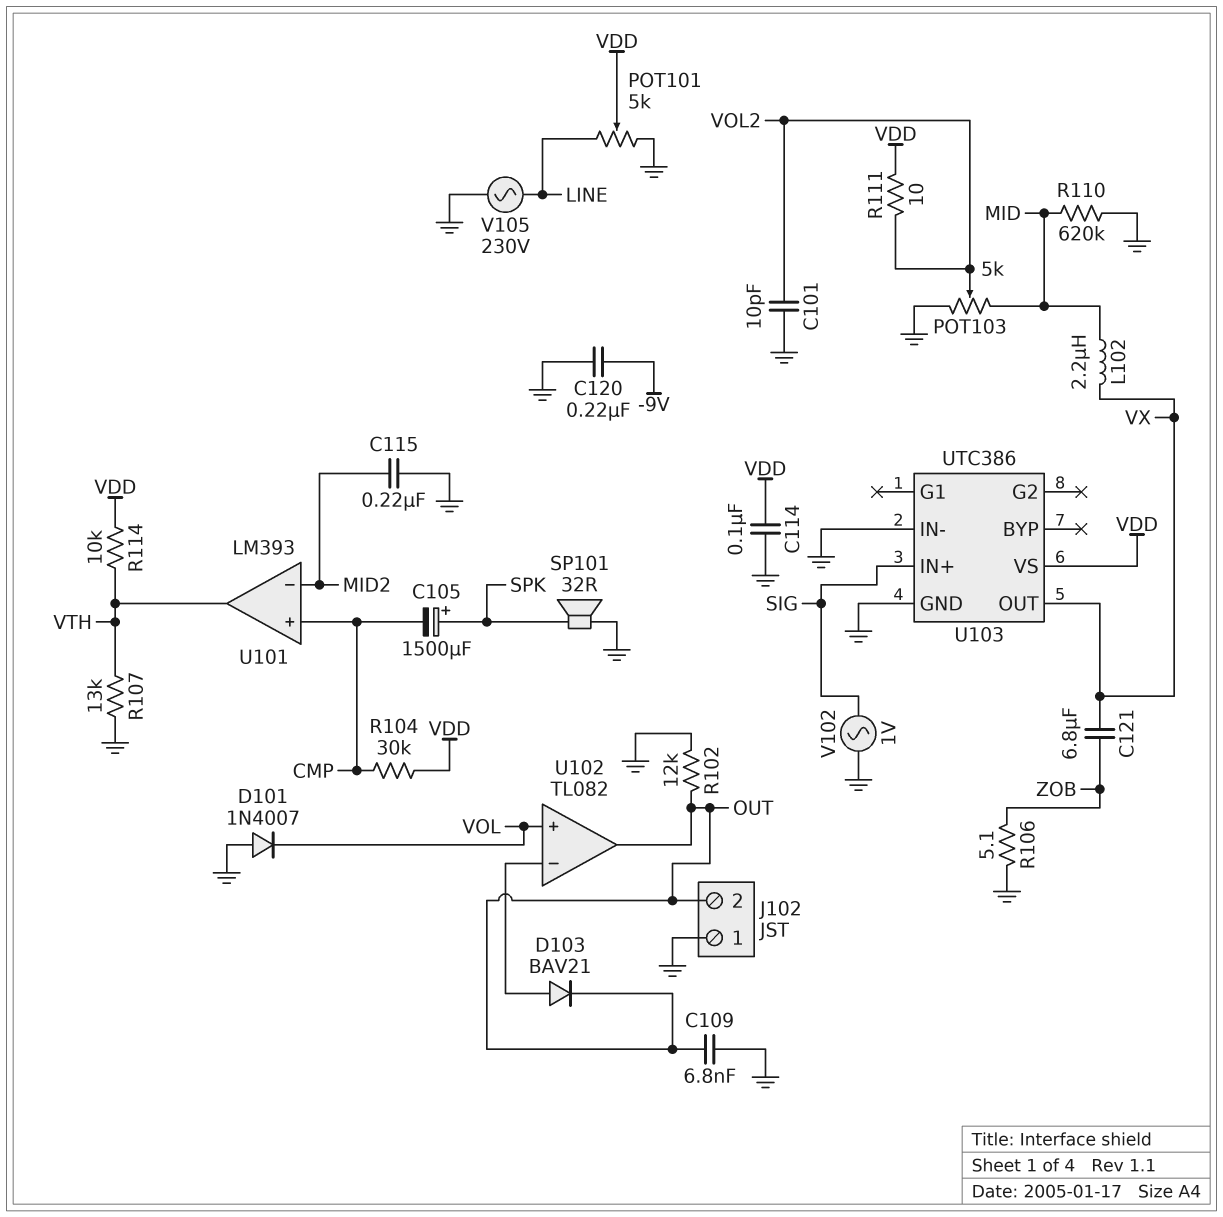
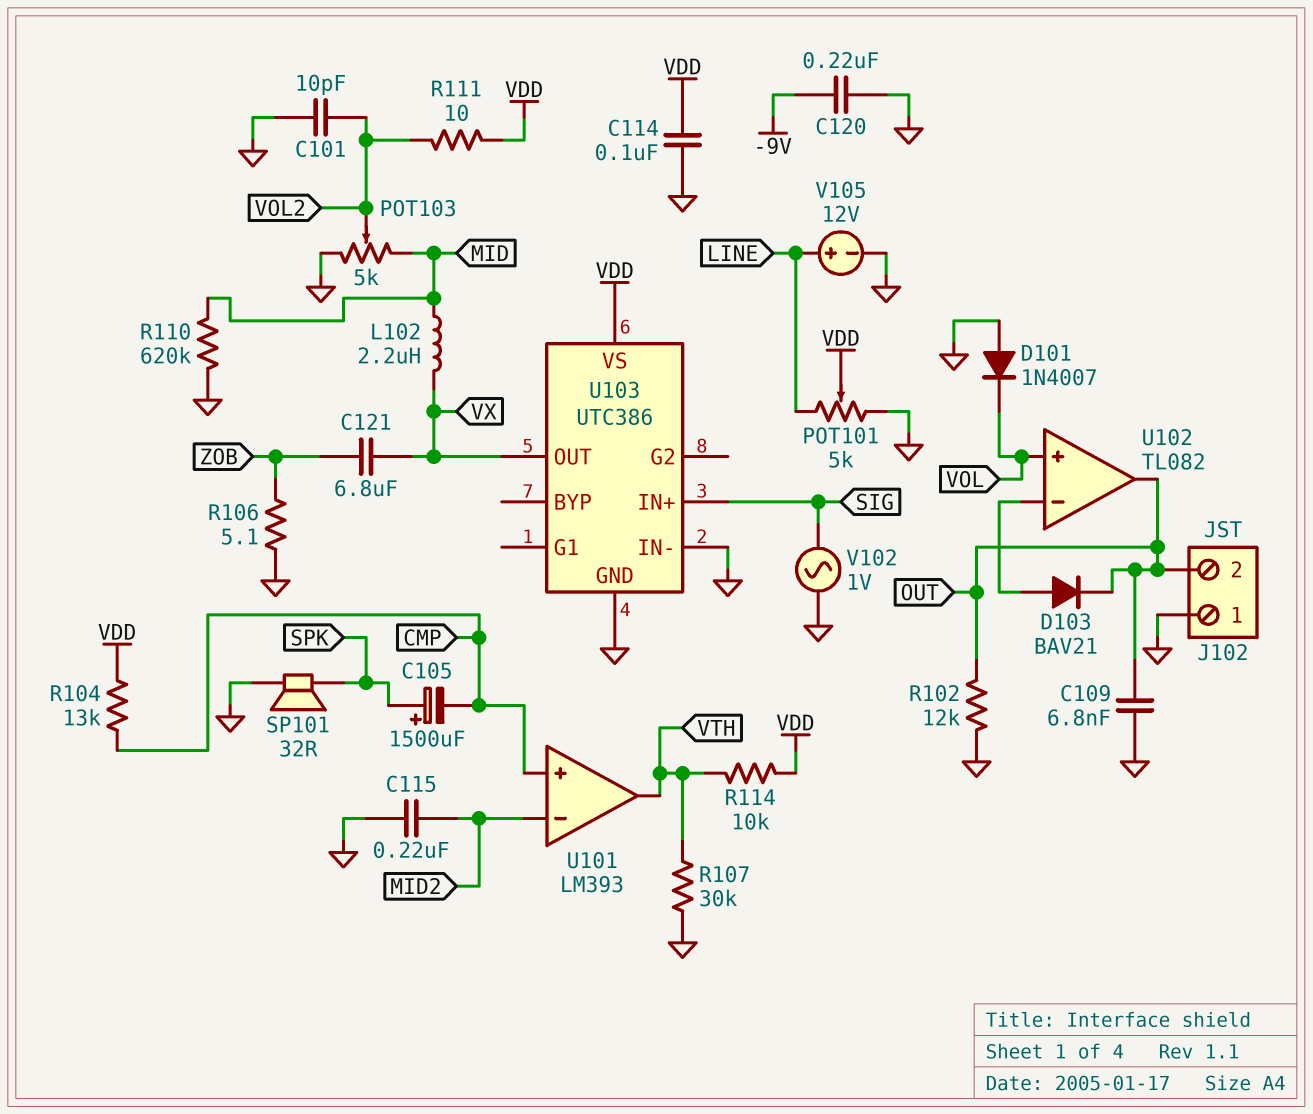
R104: 30k (CMP, VDD) -> 13k (CMP, VDD)
R107: 13k (GND, VTH) -> 30k (GND, VTH)
V105: AC 230V (GND, LINE) -> 12V (plus LINE, minus GND)

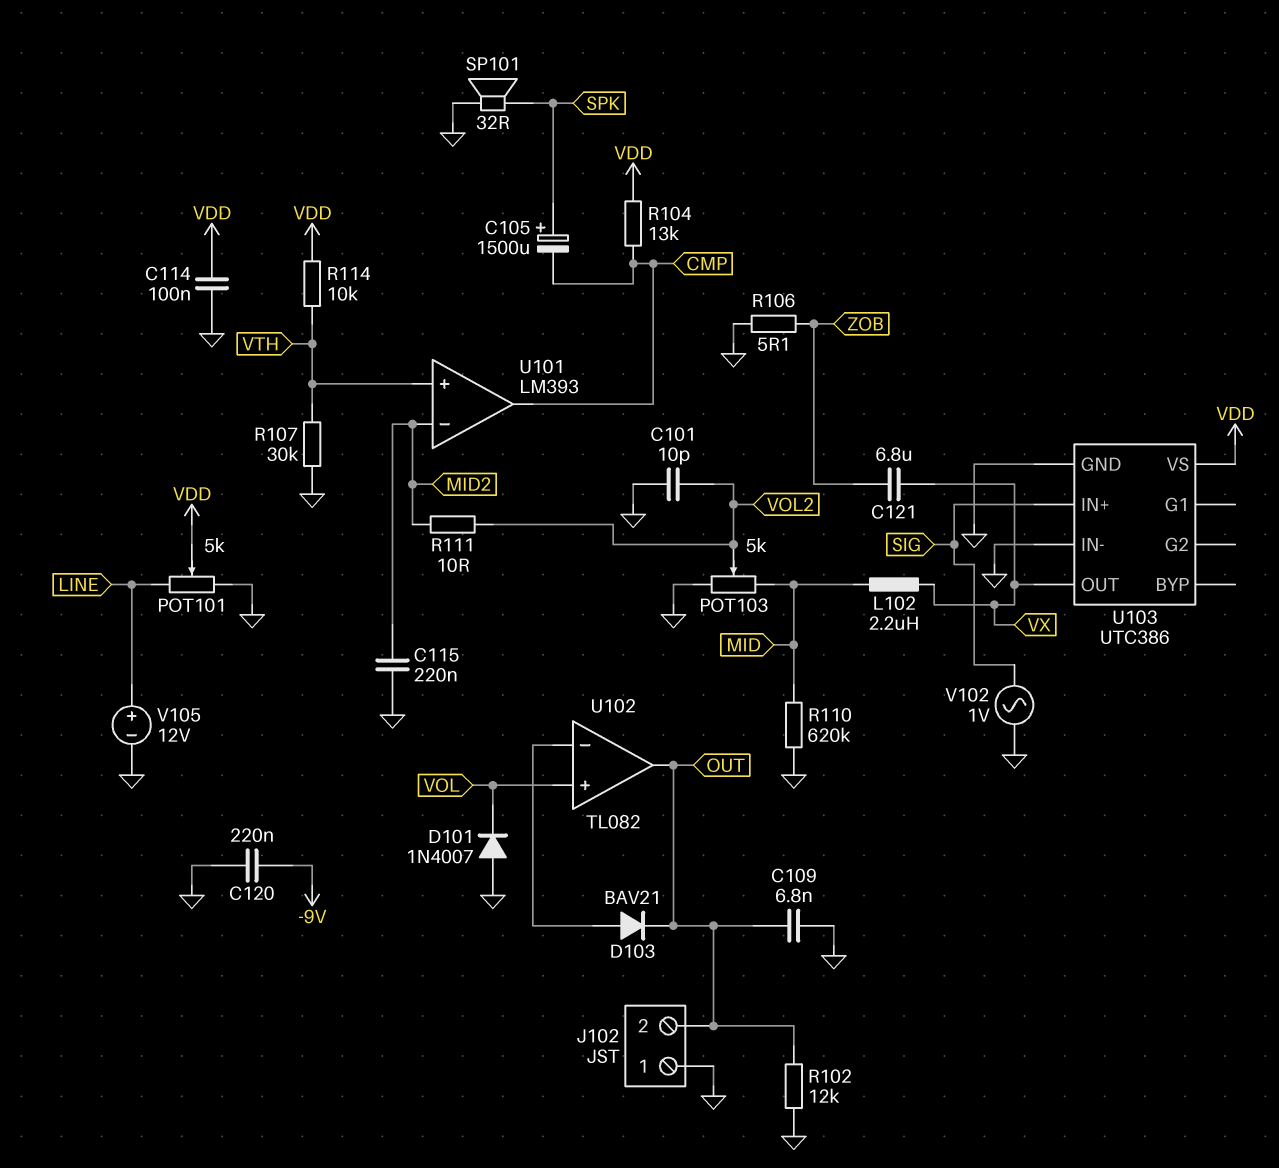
R111: 10 (VDD, VOL2) -> 10 (MID2, VOL2)
U101 pin in+: CMP -> VTH
U101 pin out: VTH -> CMP

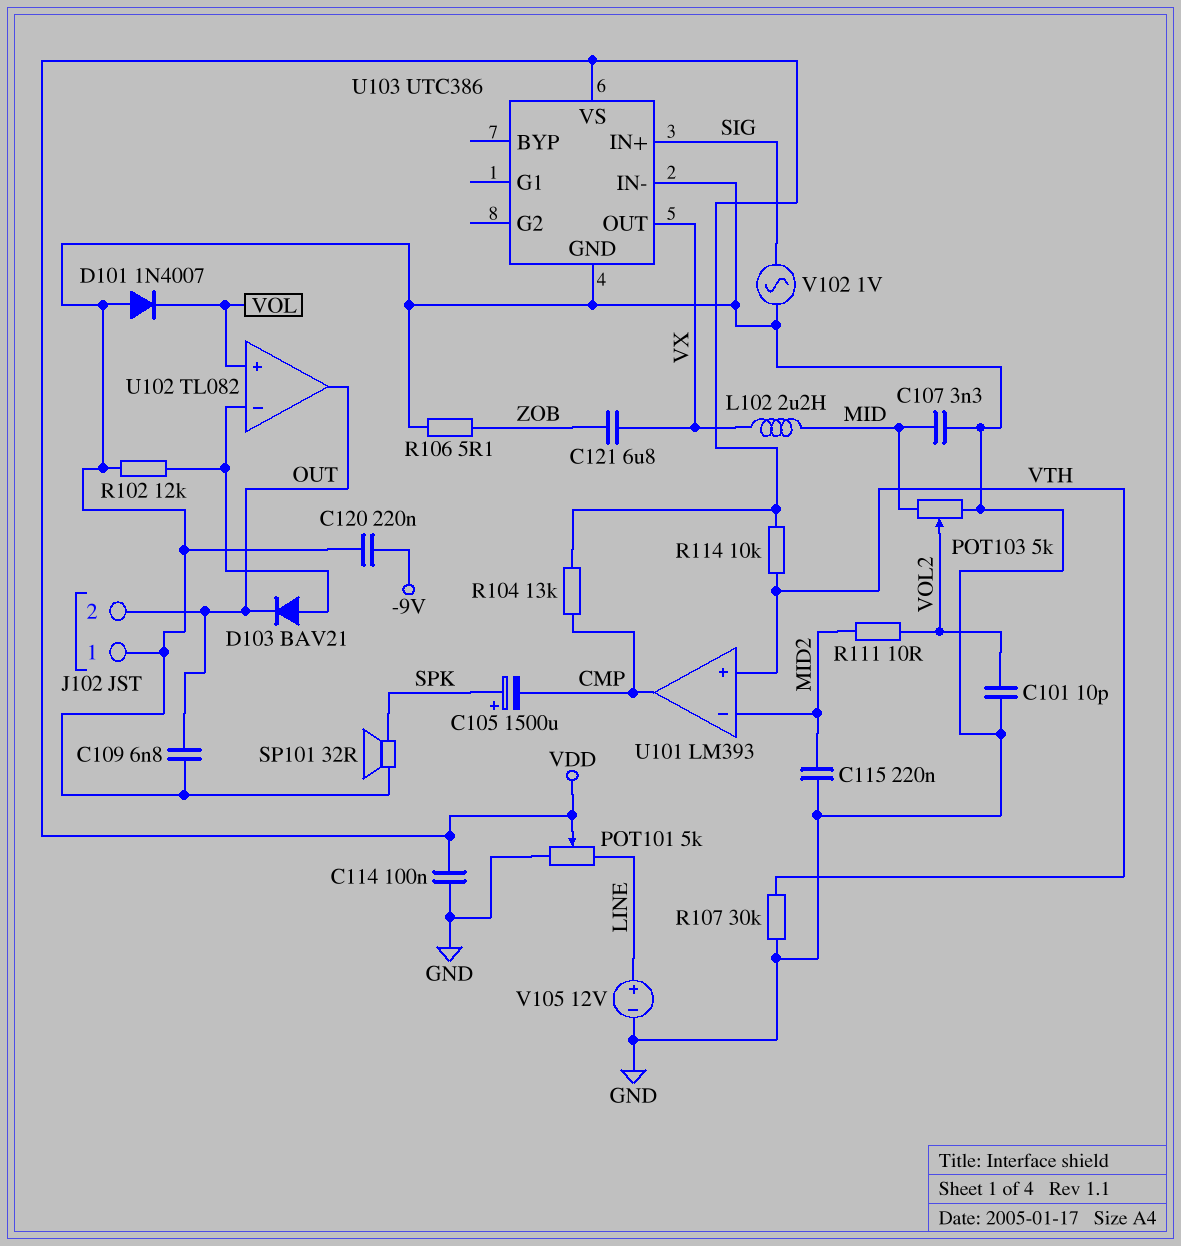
C107: none -> 3.3nF (GND, MID)
R102: 12k (GND, OUT) -> 12k (GND, U102/in-)
R110: 620k (GND, MID) -> none

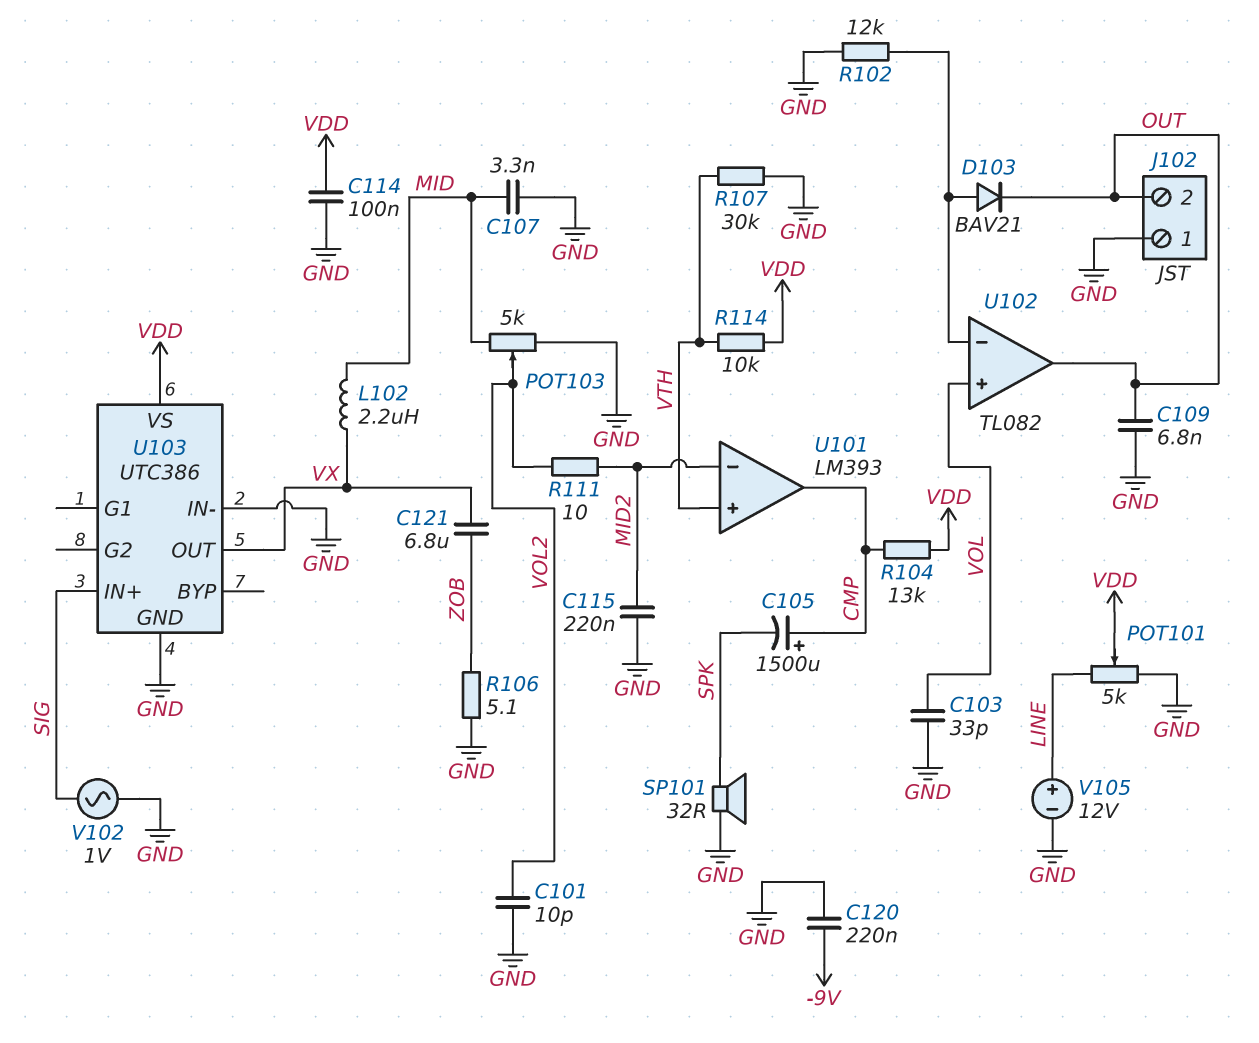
C103: none -> 33pF (GND, VOL)
C105: 1500uF (plus SPK, minus CMP) -> 1500uF (plus CMP, minus SPK)
D101: diode 1N4007 (A GND, K VOL) -> none

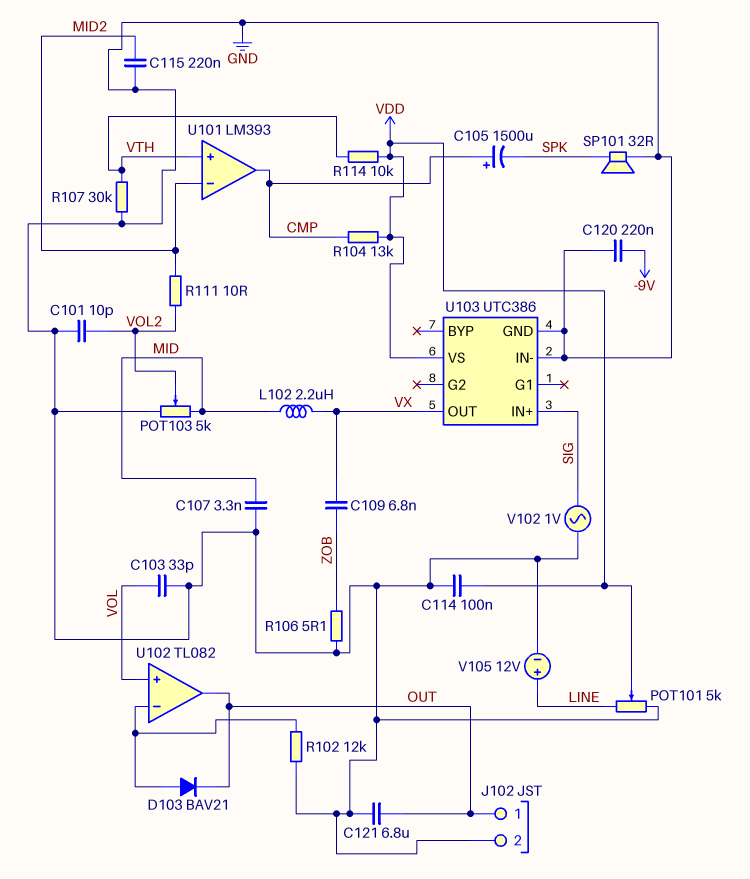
C109: 6.8nF (GND, OUT) -> 6.8nF (VX, ZOB)
C121: 6.8uF (VX, ZOB) -> 6.8uF (GND, OUT)
J102 pin 1: GND -> OUT
J102 pin 2: OUT -> GND

